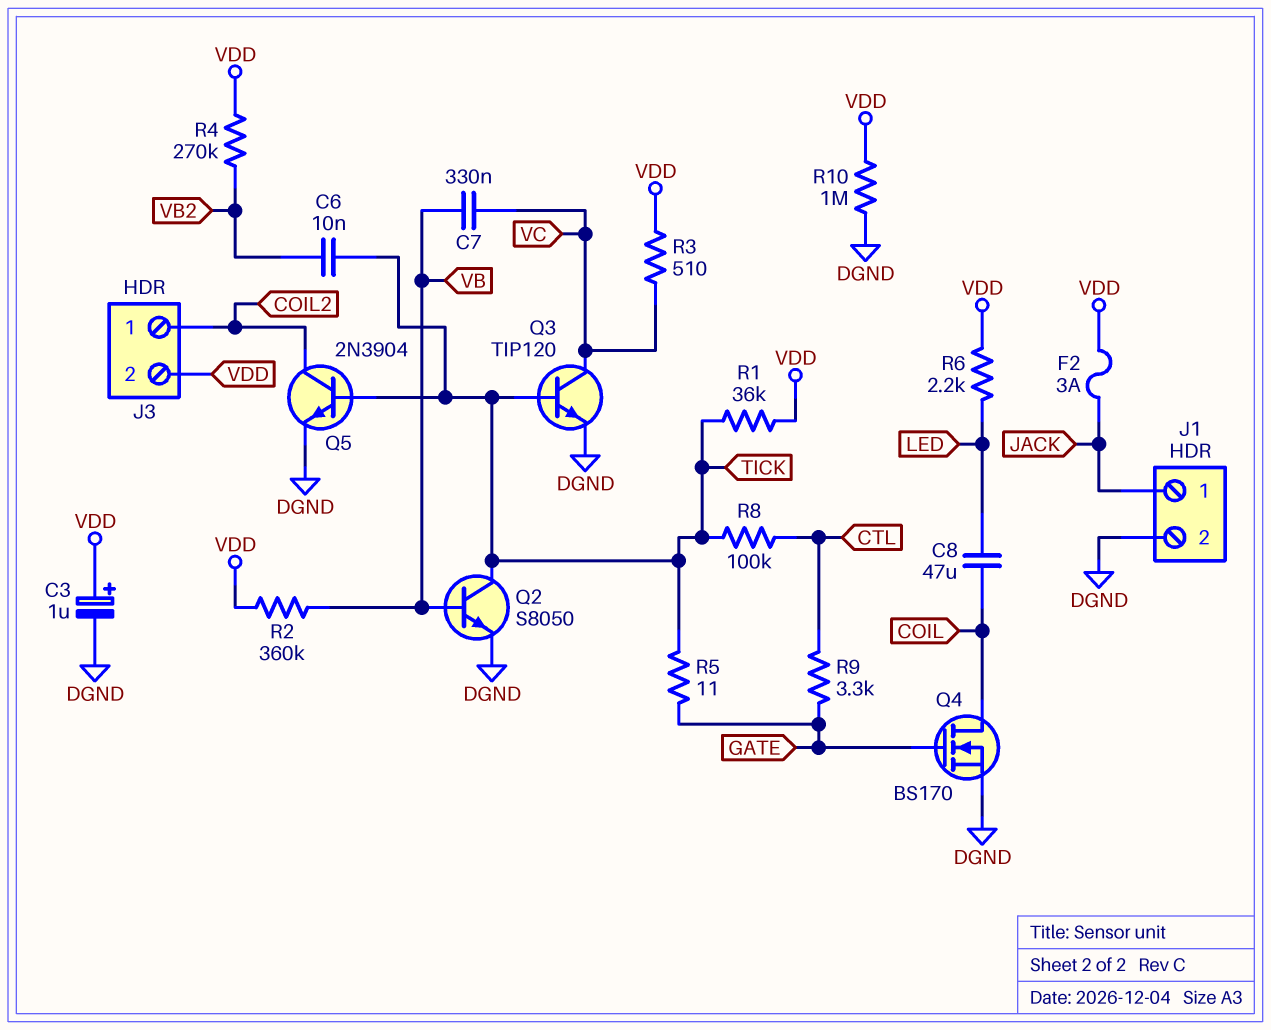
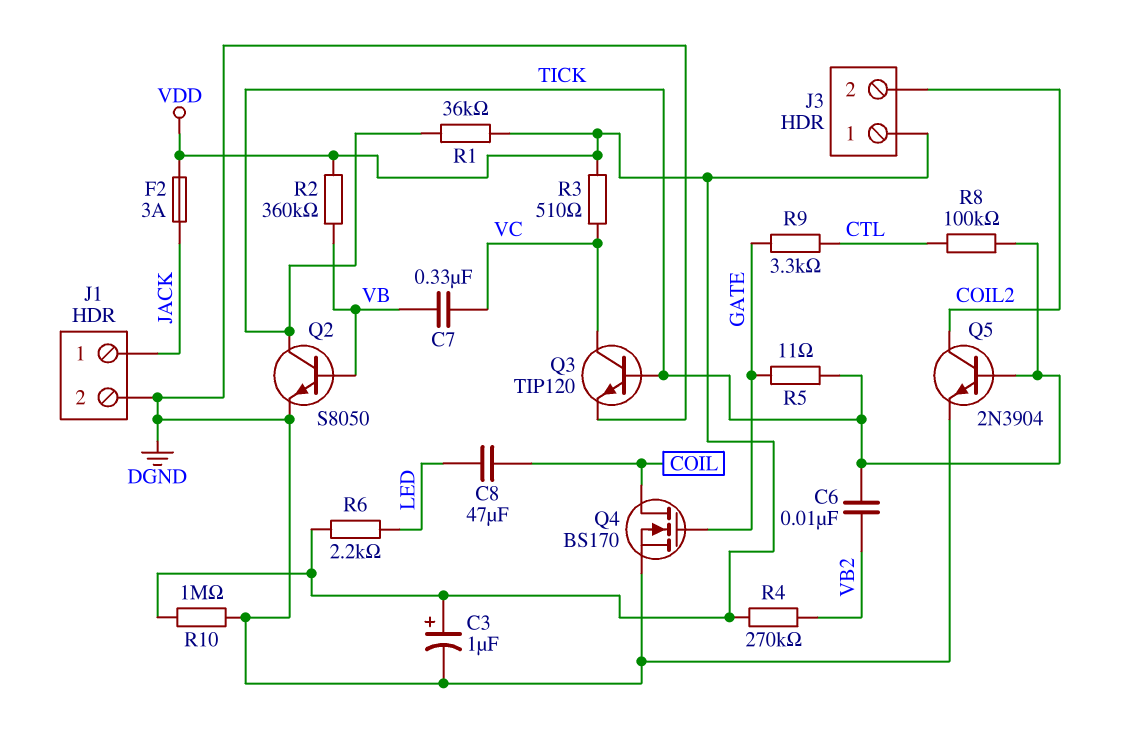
J3 pin 1: COIL2 -> VDD
J3 pin 2: VDD -> COIL2

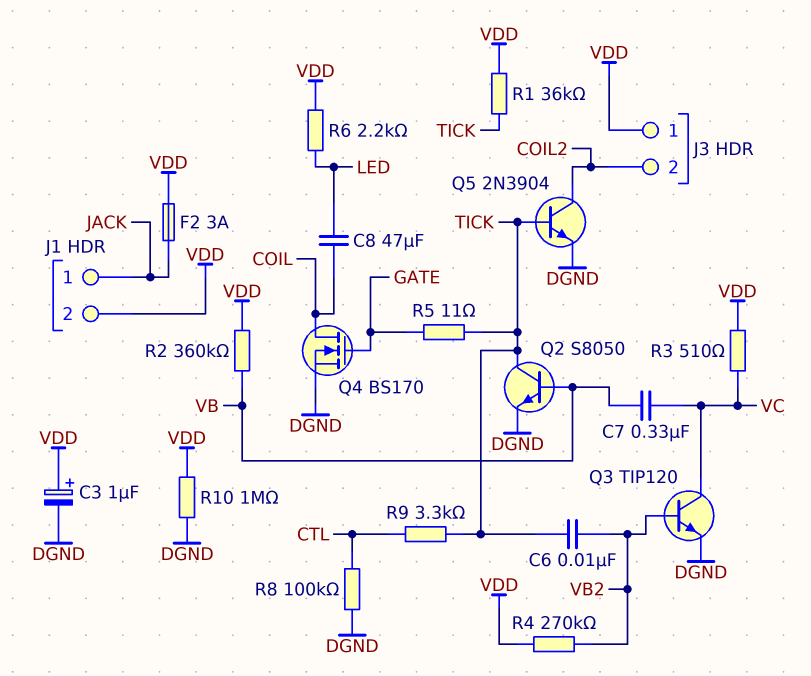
J1 pin 2: DGND -> VDD
Q3: NPN TIP120 (B TICK, C VC, E DGND) -> NPN TIP120 (B VB2, C VC, E DGND)
R8: 100k (CTL, TICK) -> 100k (CTL, DGND)
R9: 3.3k (CTL, GATE) -> 3.3k (CTL, TICK)

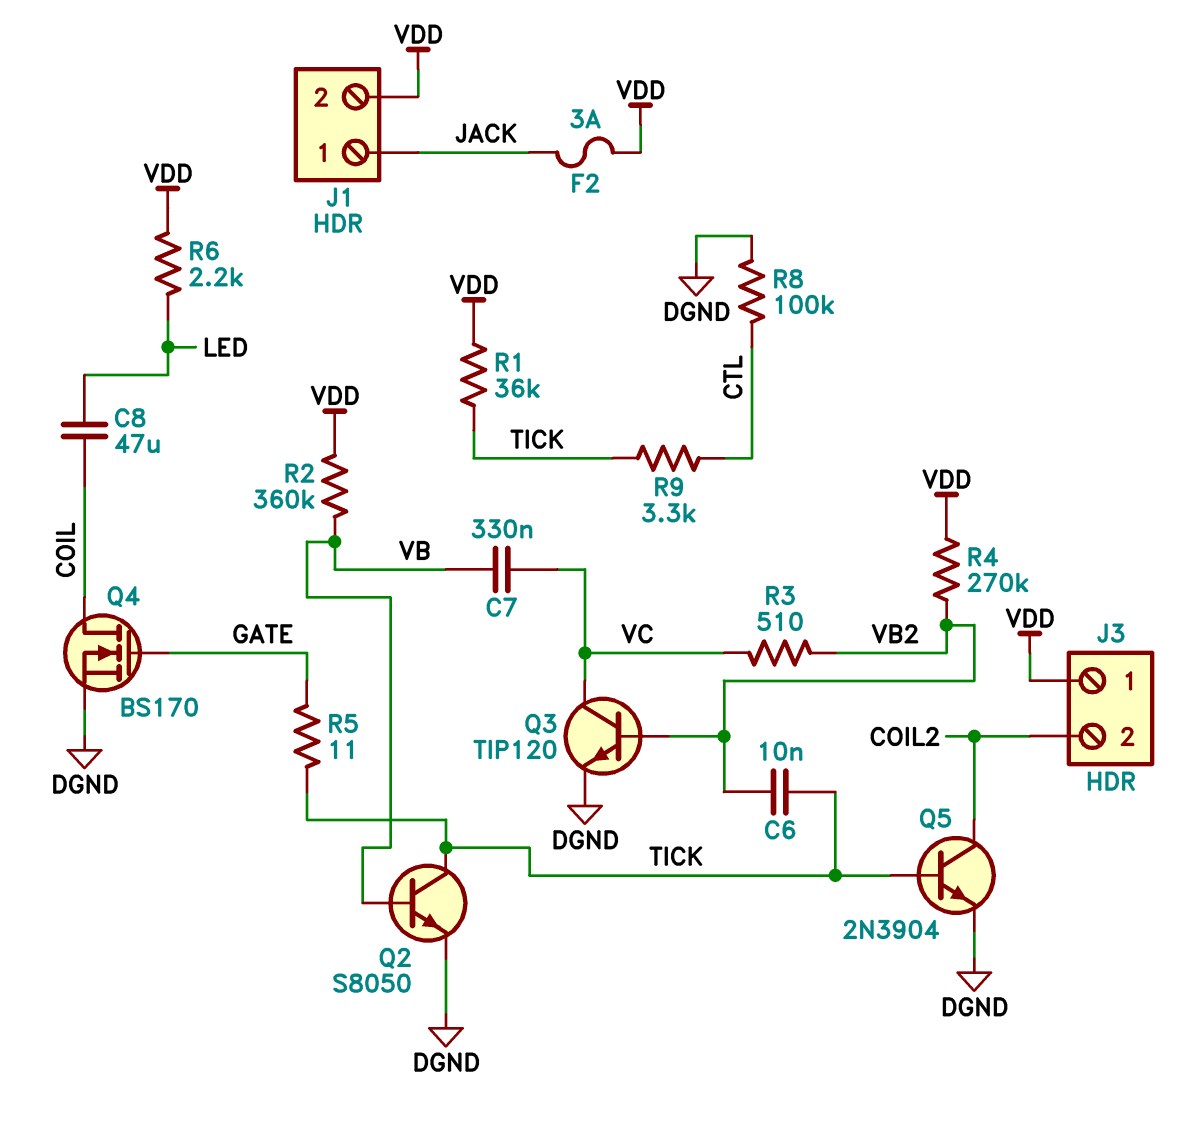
C3: 1uF (plus VDD, minus DGND) -> none
R3: 510 (VC, VDD) -> 510 (VB2, VC)
R10: 1M (DGND, VDD) -> none

